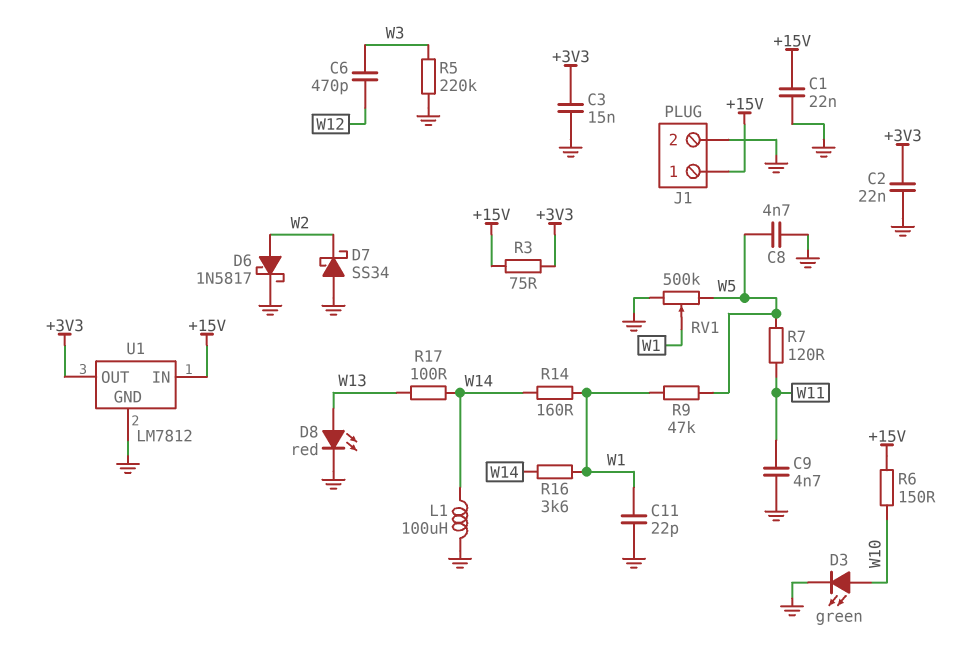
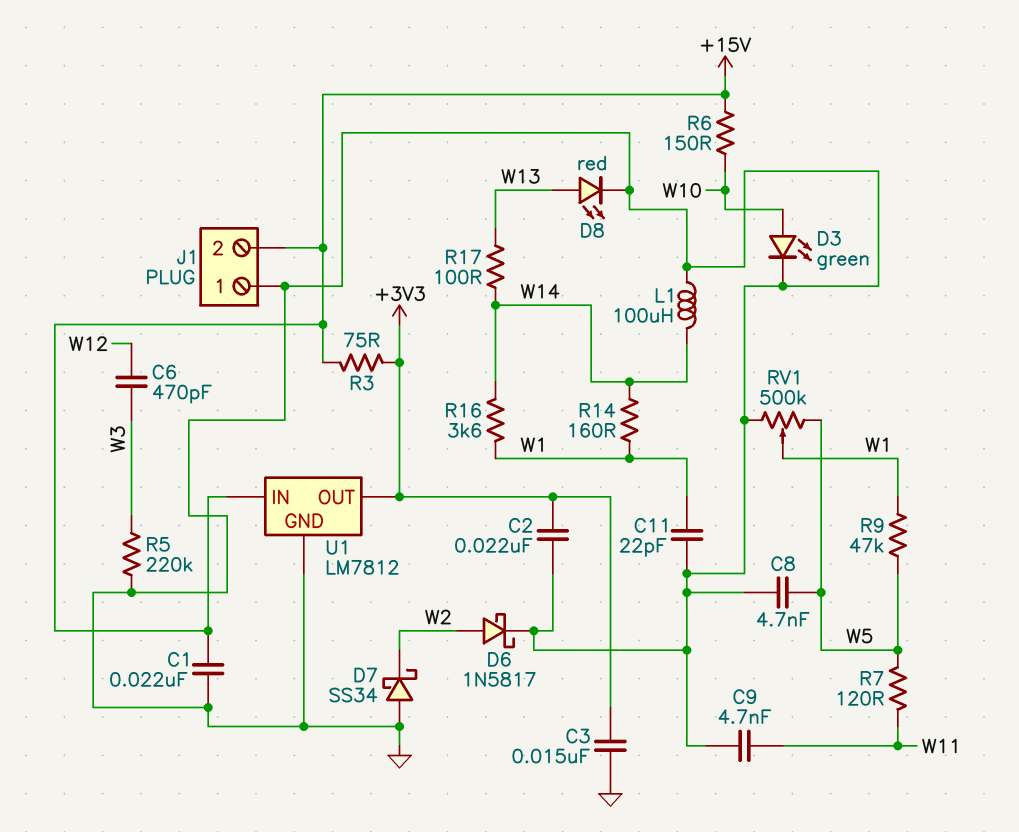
J1 pin 1: +15V -> GND
J1 pin 2: GND -> +15V

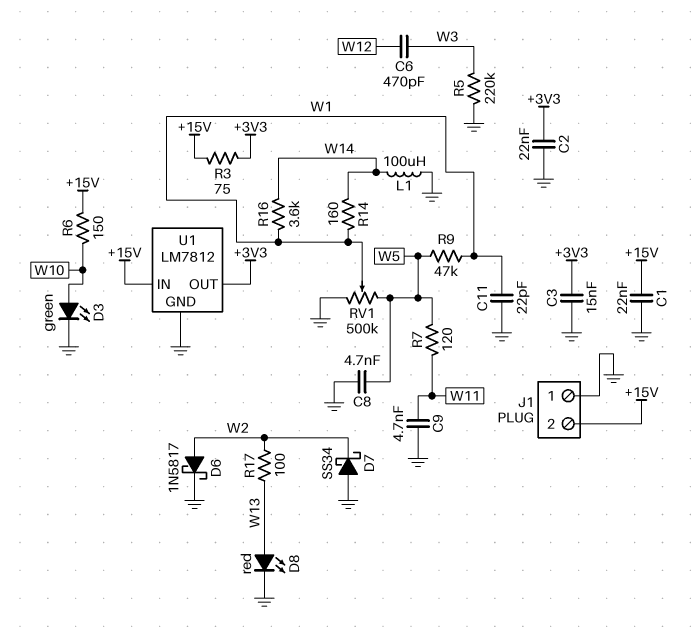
R17: 100 (W13, W14) -> 100 (W2, W13)

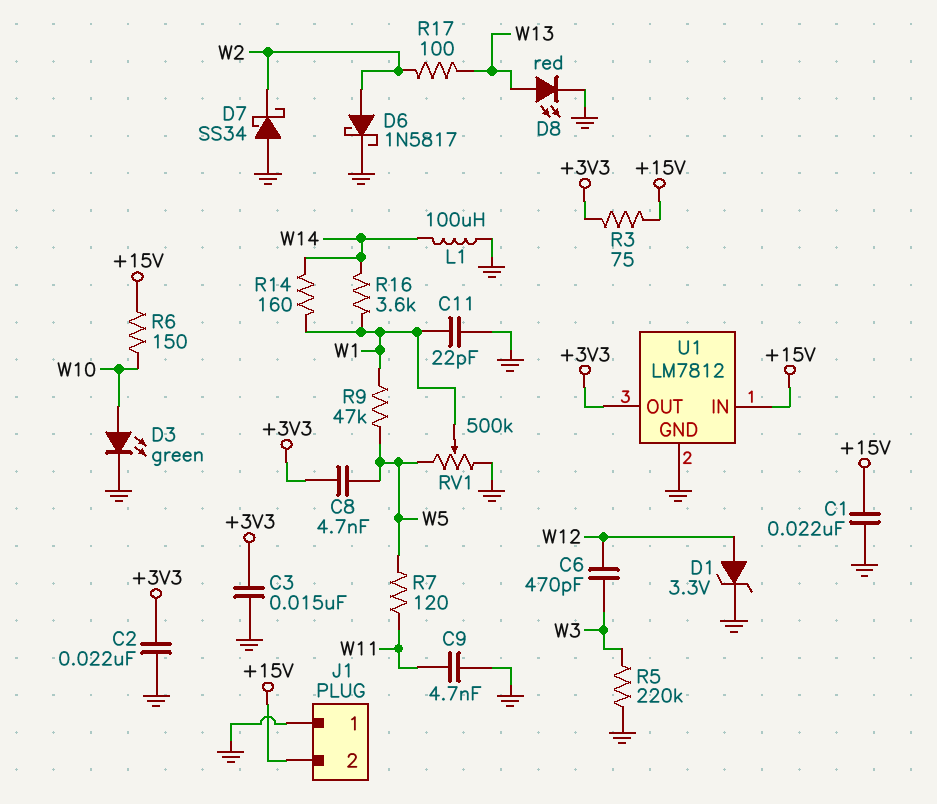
C8: 4.7nF (GND, W5) -> 4.7nF (+3V3, W5)
D1: none -> zener 3.3V (A W12, K GND)

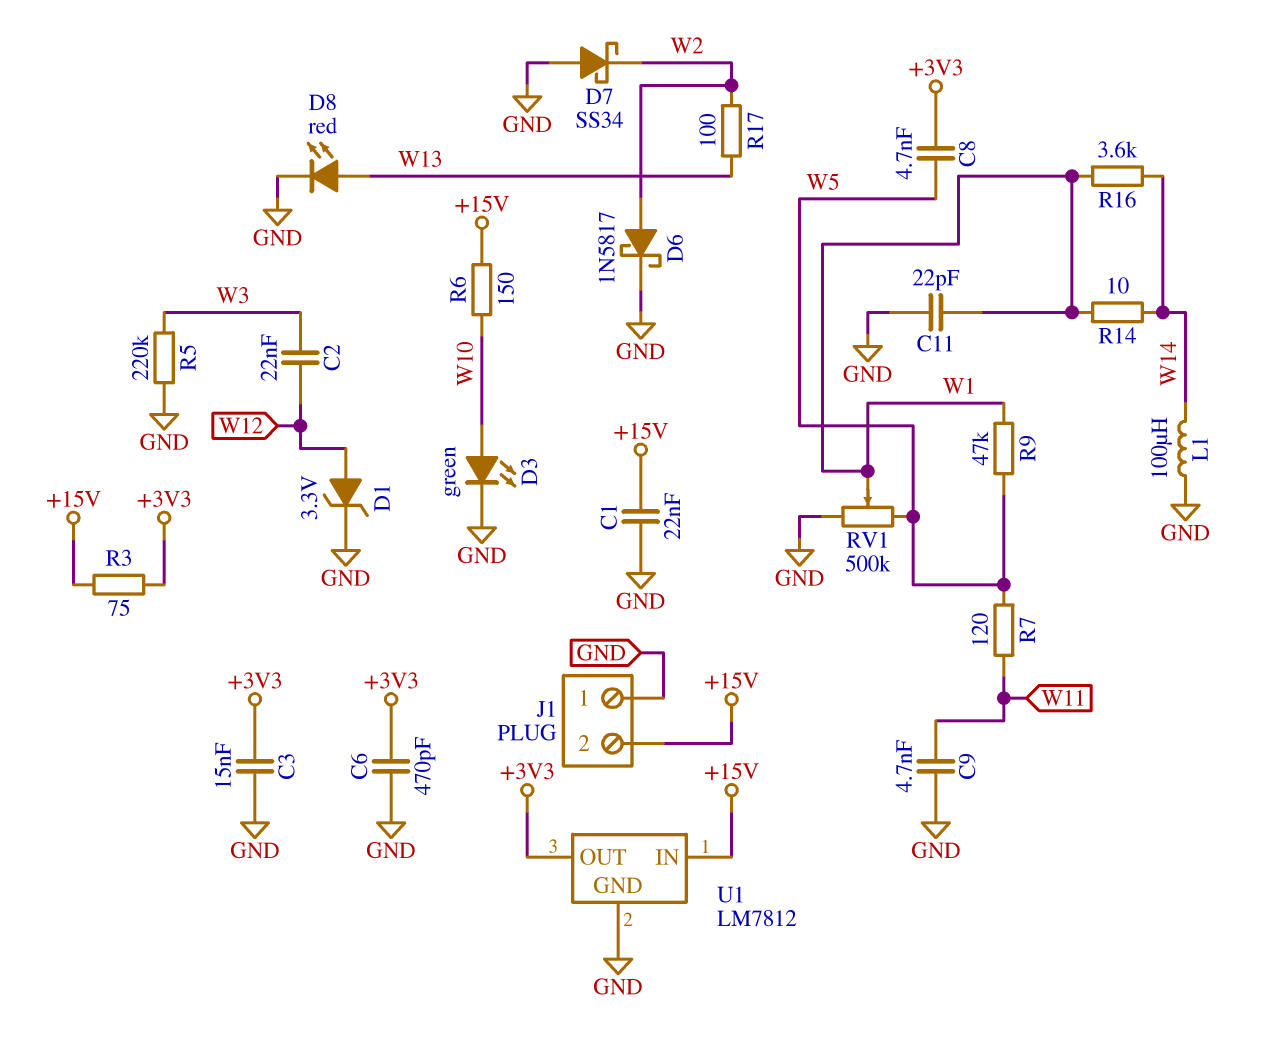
C2: 22nF (+3V3, GND) -> 22nF (W3, W12)
C6: 470pF (W3, W12) -> 470pF (+3V3, GND)
R14: 160 (W1, W14) -> 10 (W1, W14)

